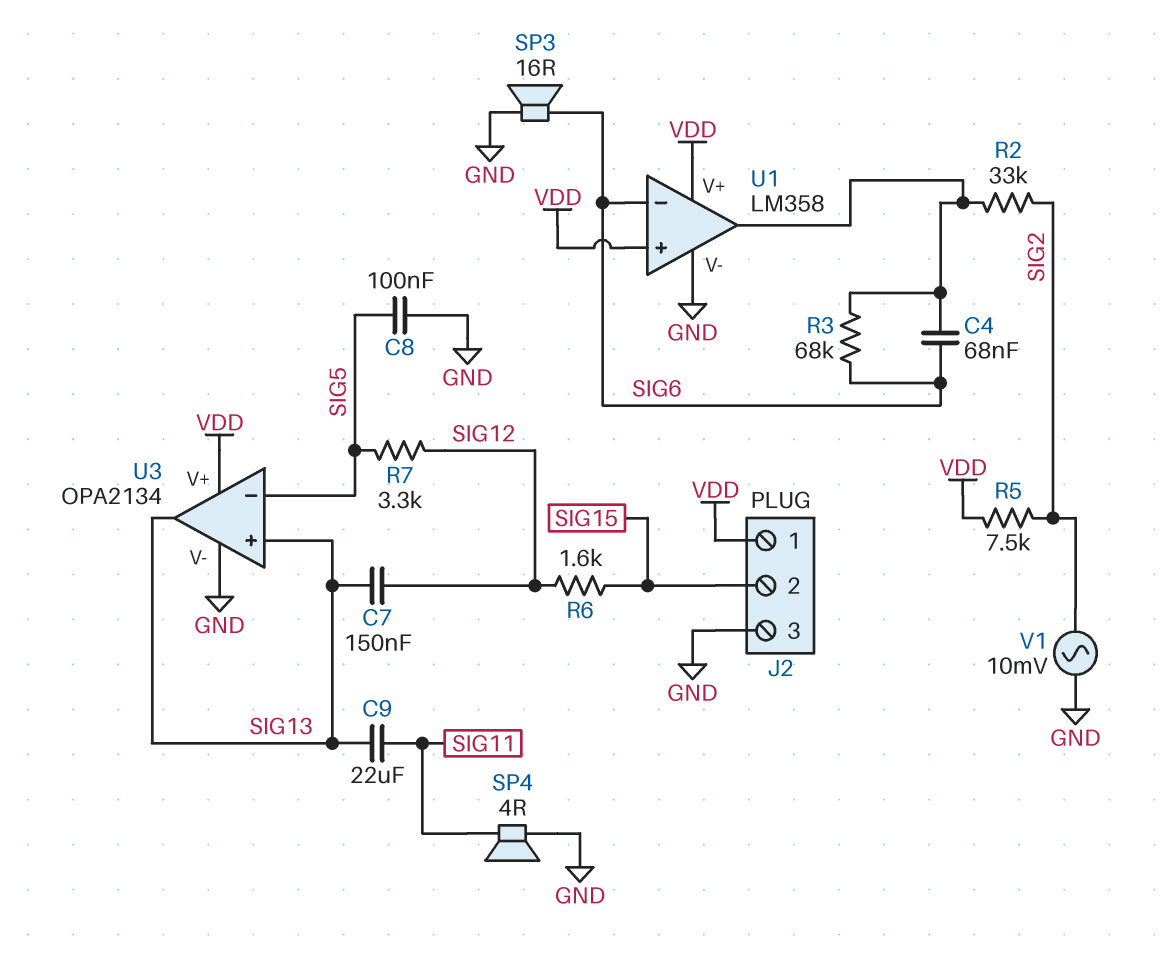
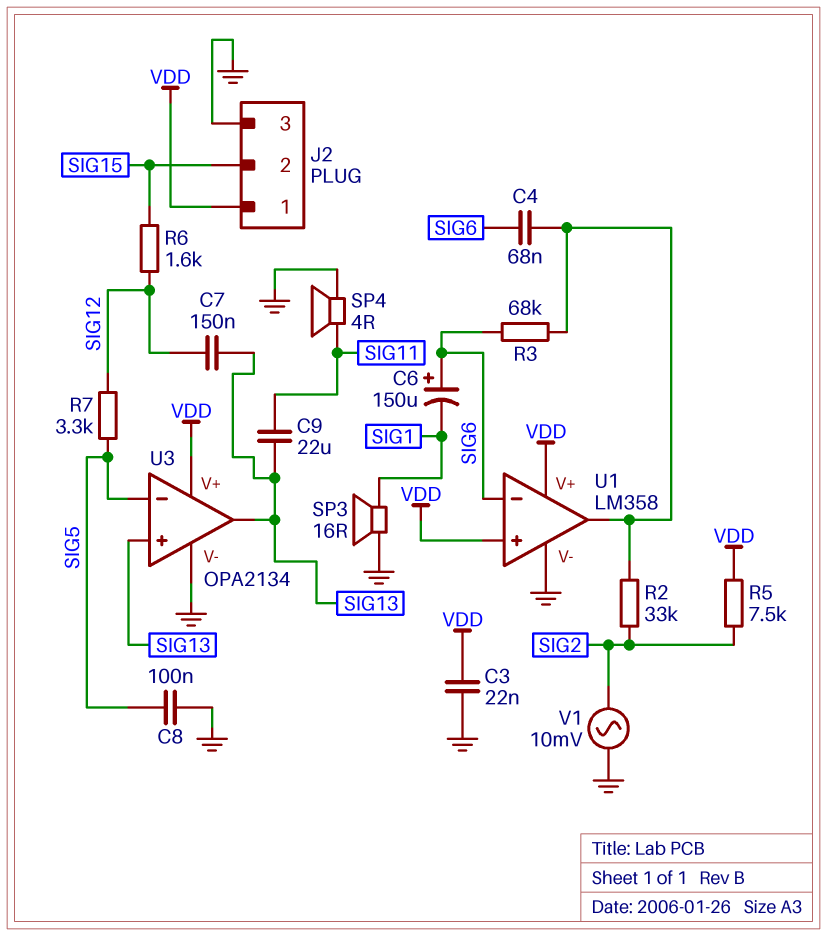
C3: none -> 22nF (GND, VDD)
C6: none -> 150uF (plus SIG6, minus SIG1)
SP3: speaker 16R (GND, SIG6) -> speaker 16R (GND, SIG1)

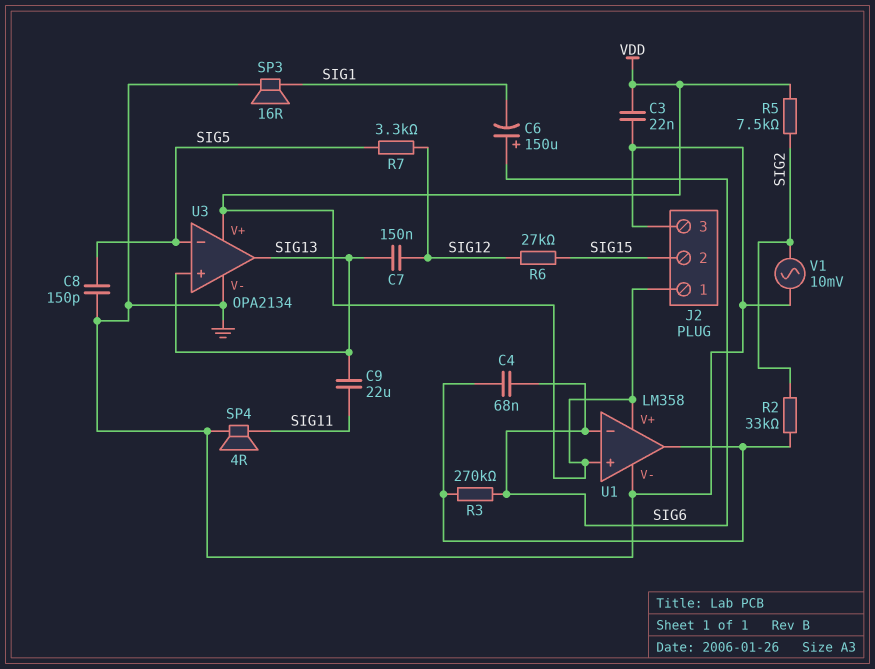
C8: 100nF (GND, SIG5) -> 150pF (GND, SIG5)
R3: 68k (SIG6, U1/out) -> 270k (SIG6, U1/out)
R6: 1.6k (SIG12, SIG15) -> 27k (SIG12, SIG15)

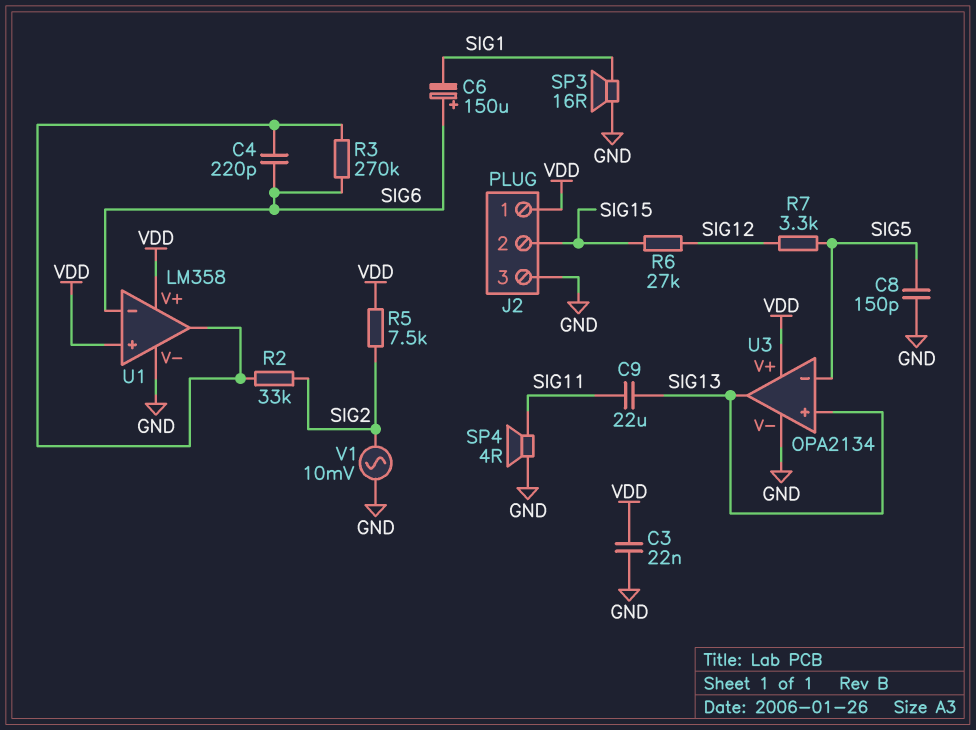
C4: 68nF (SIG6, U1/out) -> 220pF (SIG6, U1/out)
C7: 150nF (SIG12, SIG13) -> none

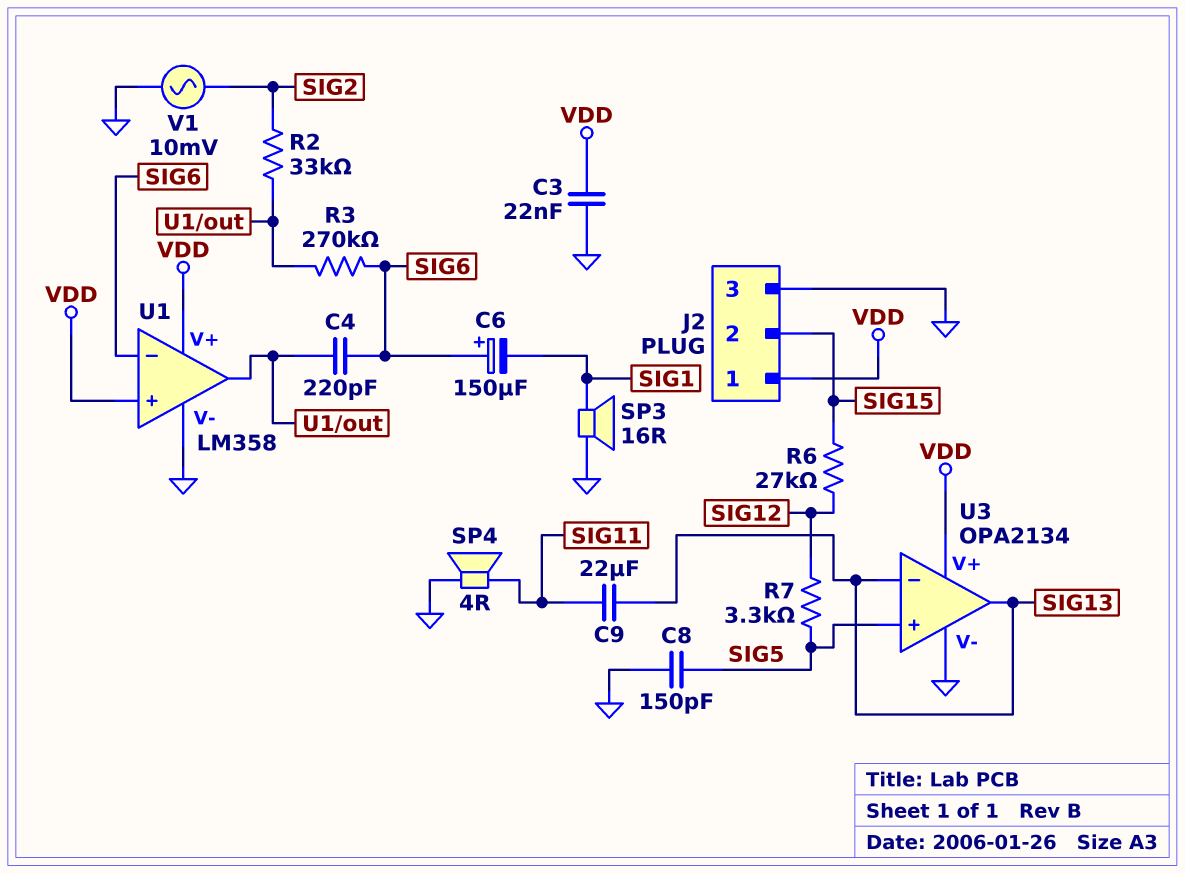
R5: 7.5k (SIG2, VDD) -> none
U3 pin in+: SIG13 -> SIG5
U3 pin in-: SIG5 -> SIG13

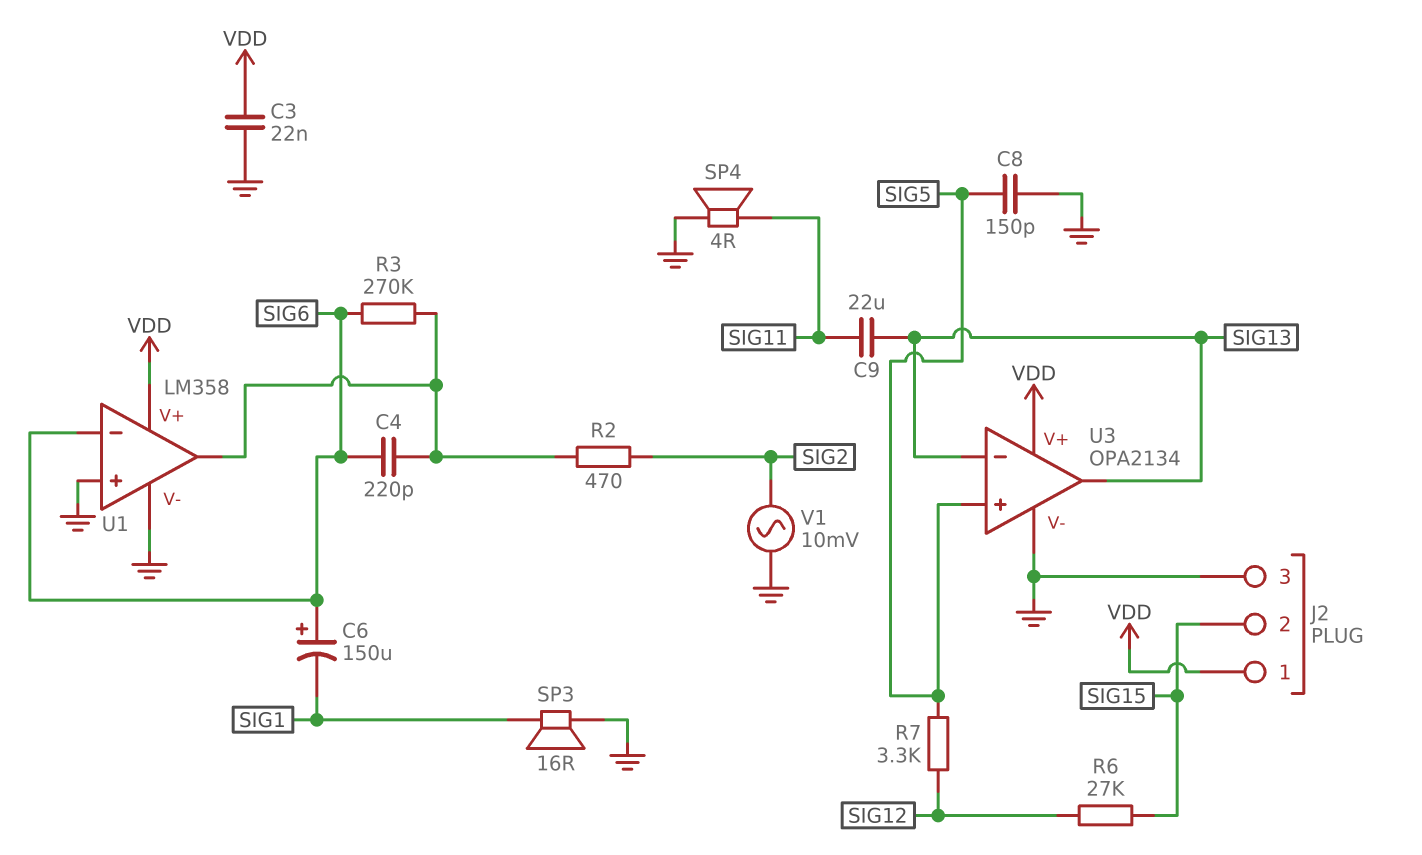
R2: 33k (SIG2, U1/out) -> 470 (SIG2, U1/out)
U1 pin in+: VDD -> GND

